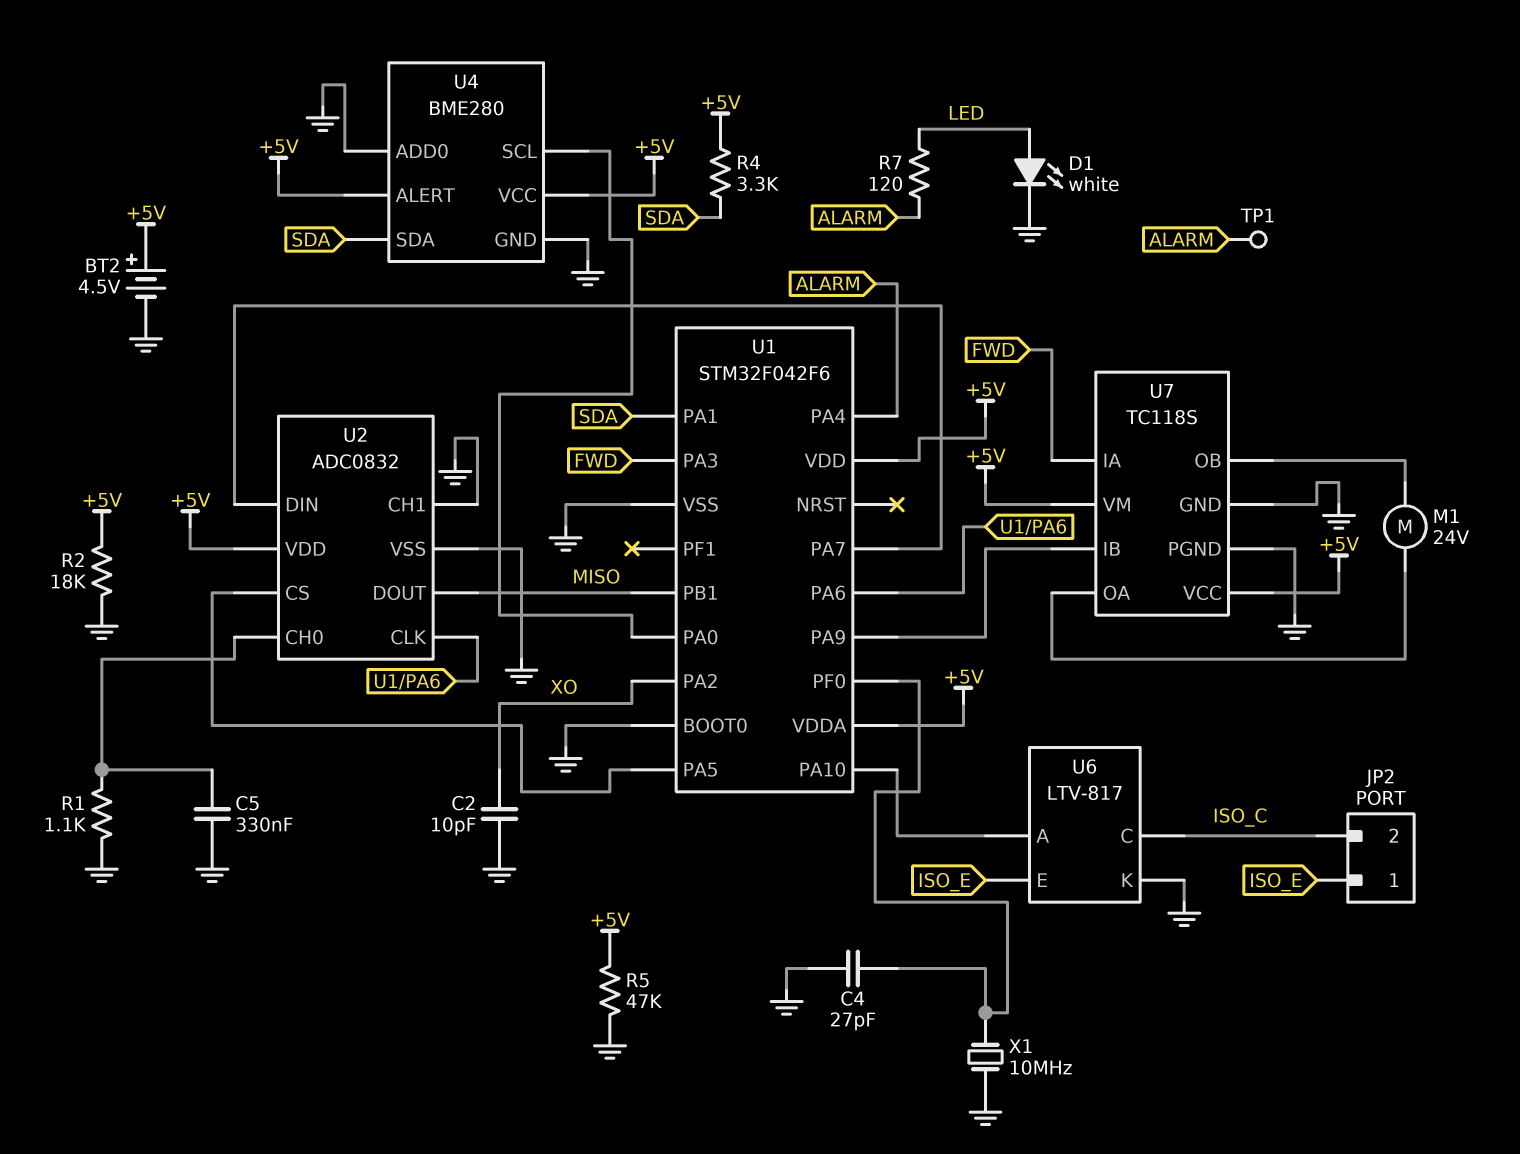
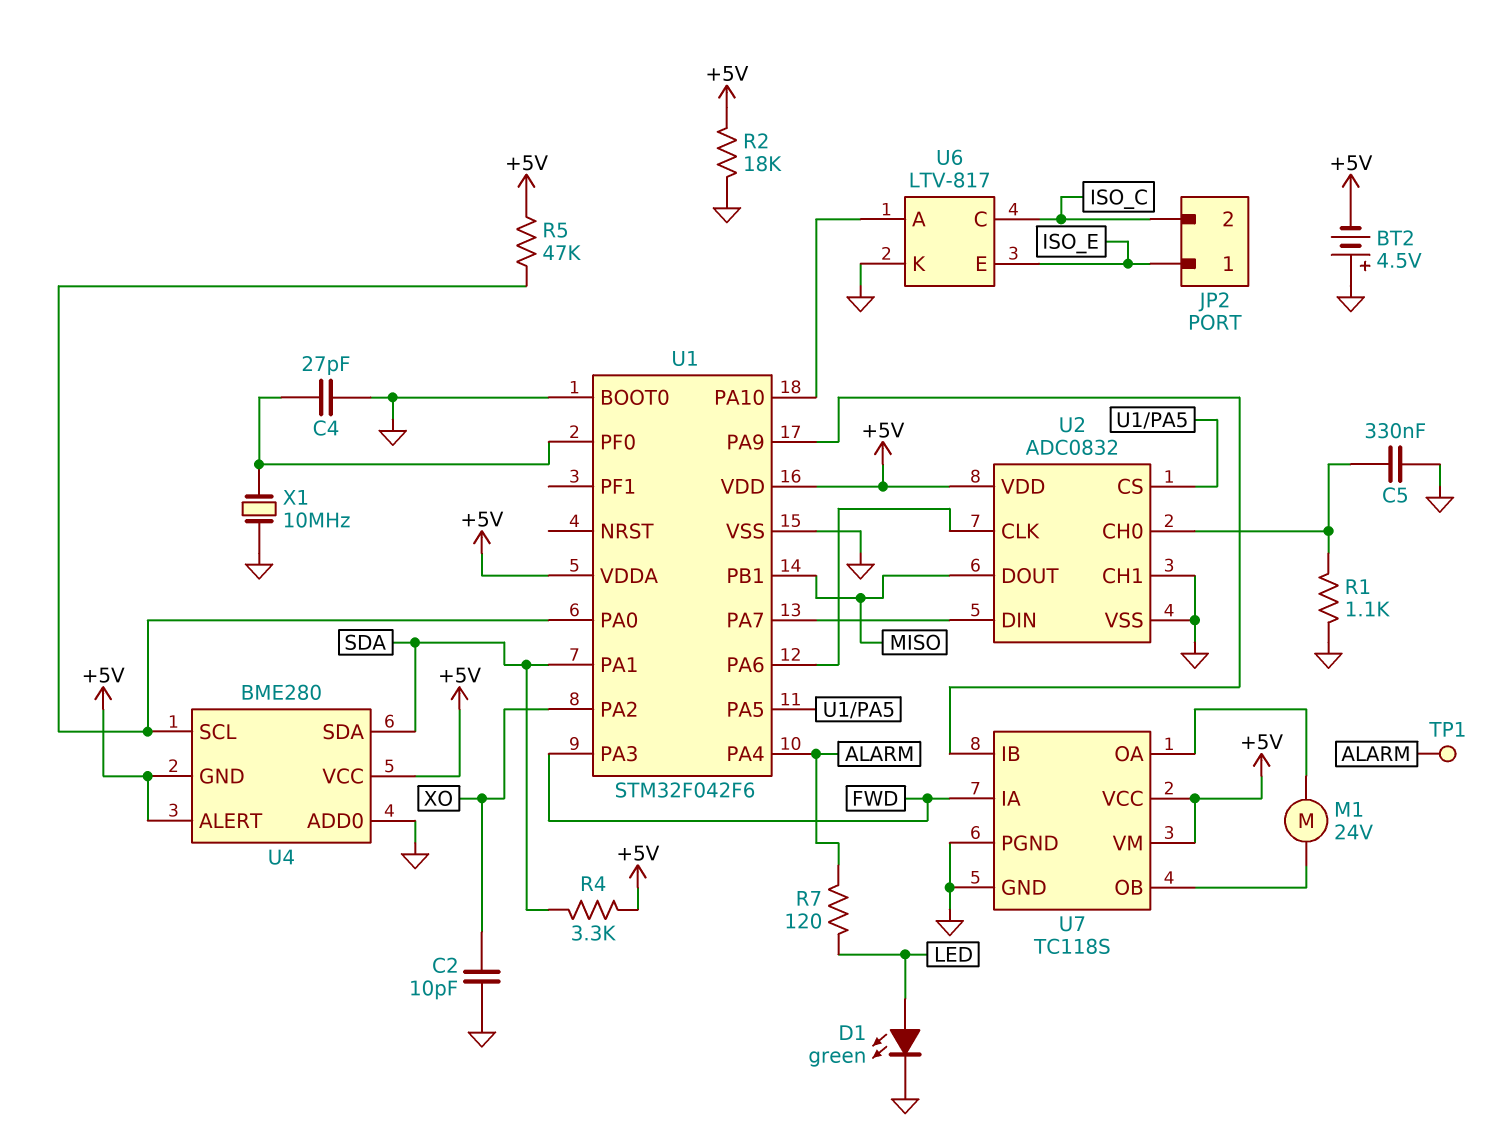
BT2: 4.5V (plus +5V, minus GND) -> 4.5V (plus GND, minus +5V)
D1: LED white (A LED, K GND) -> LED green (A LED, K GND)
R5: 47k (+5V, GND) -> 47k (+5V, U1/PA0)
U4 pin GND: GND -> +5V

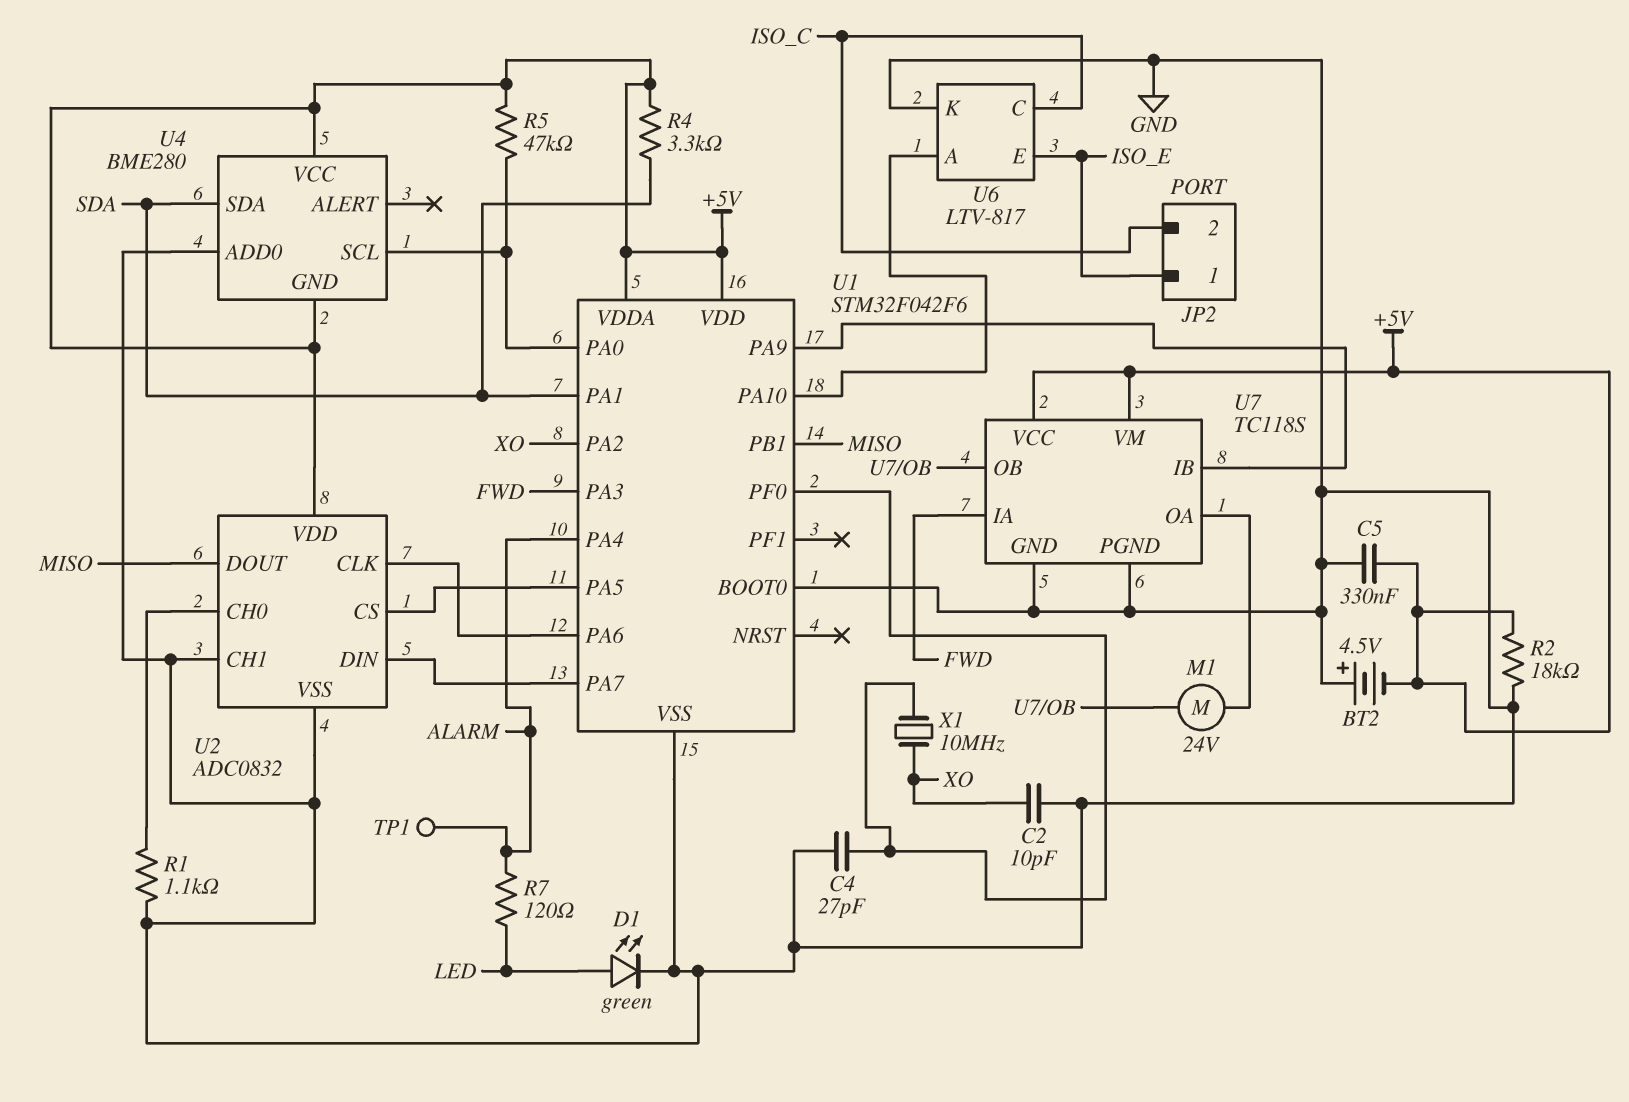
C5: 330nF (GND, U2/CH0) -> 330nF (+5V, GND)
U4 pin ALERT: +5V -> none
X1: 10MHz (GND, U1/PF0) -> 10MHz (U1/PF0, XO)

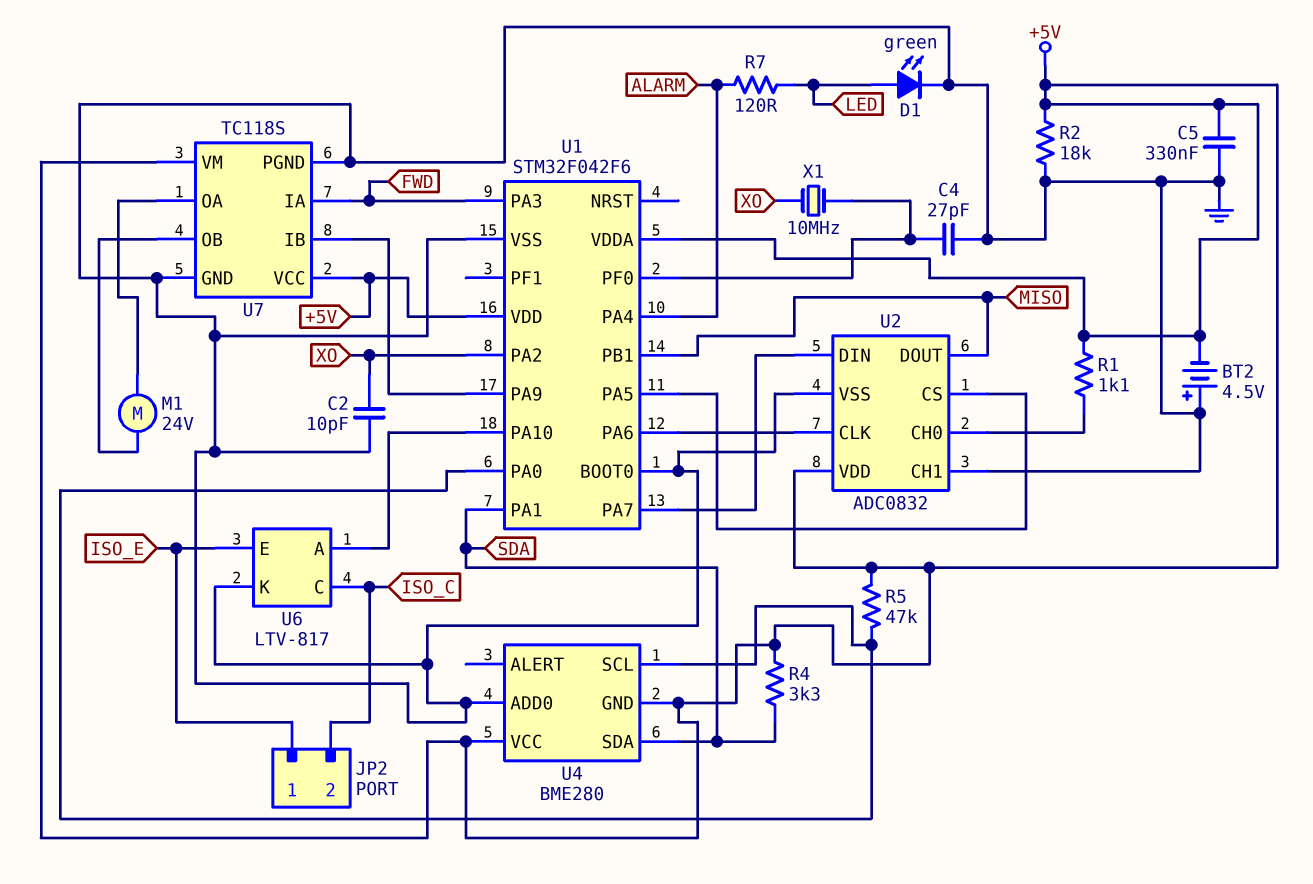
R1: 1.1k (GND, U2/CH0) -> 1.1k (+5V, U2/CH0)
TP1: test point (ALARM) -> none

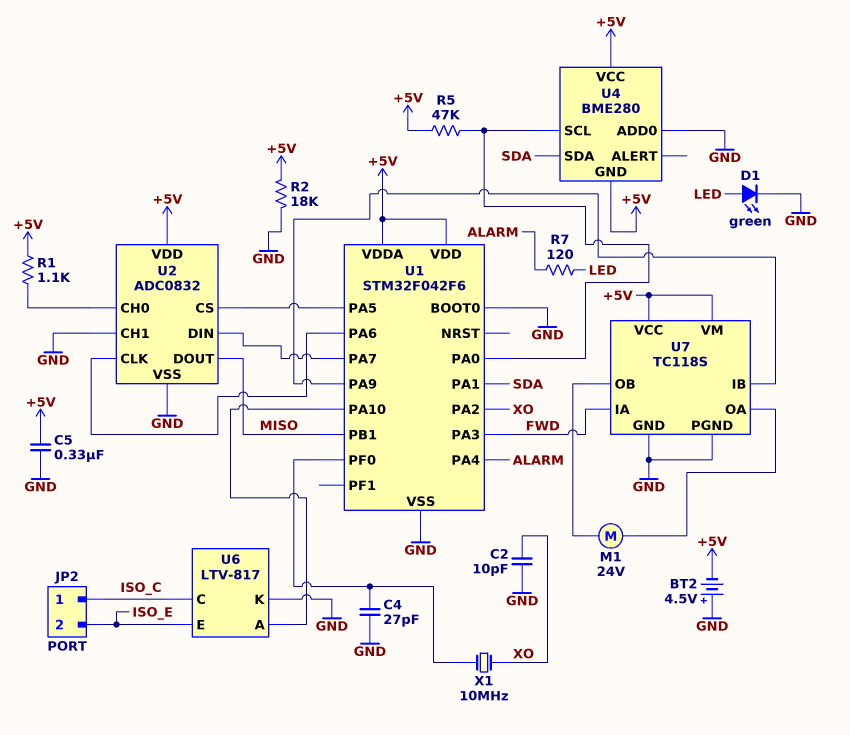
JP2 pin 1: ISO_E -> ISO_C
JP2 pin 2: ISO_C -> ISO_E
R4: 3.3k (+5V, SDA) -> none

